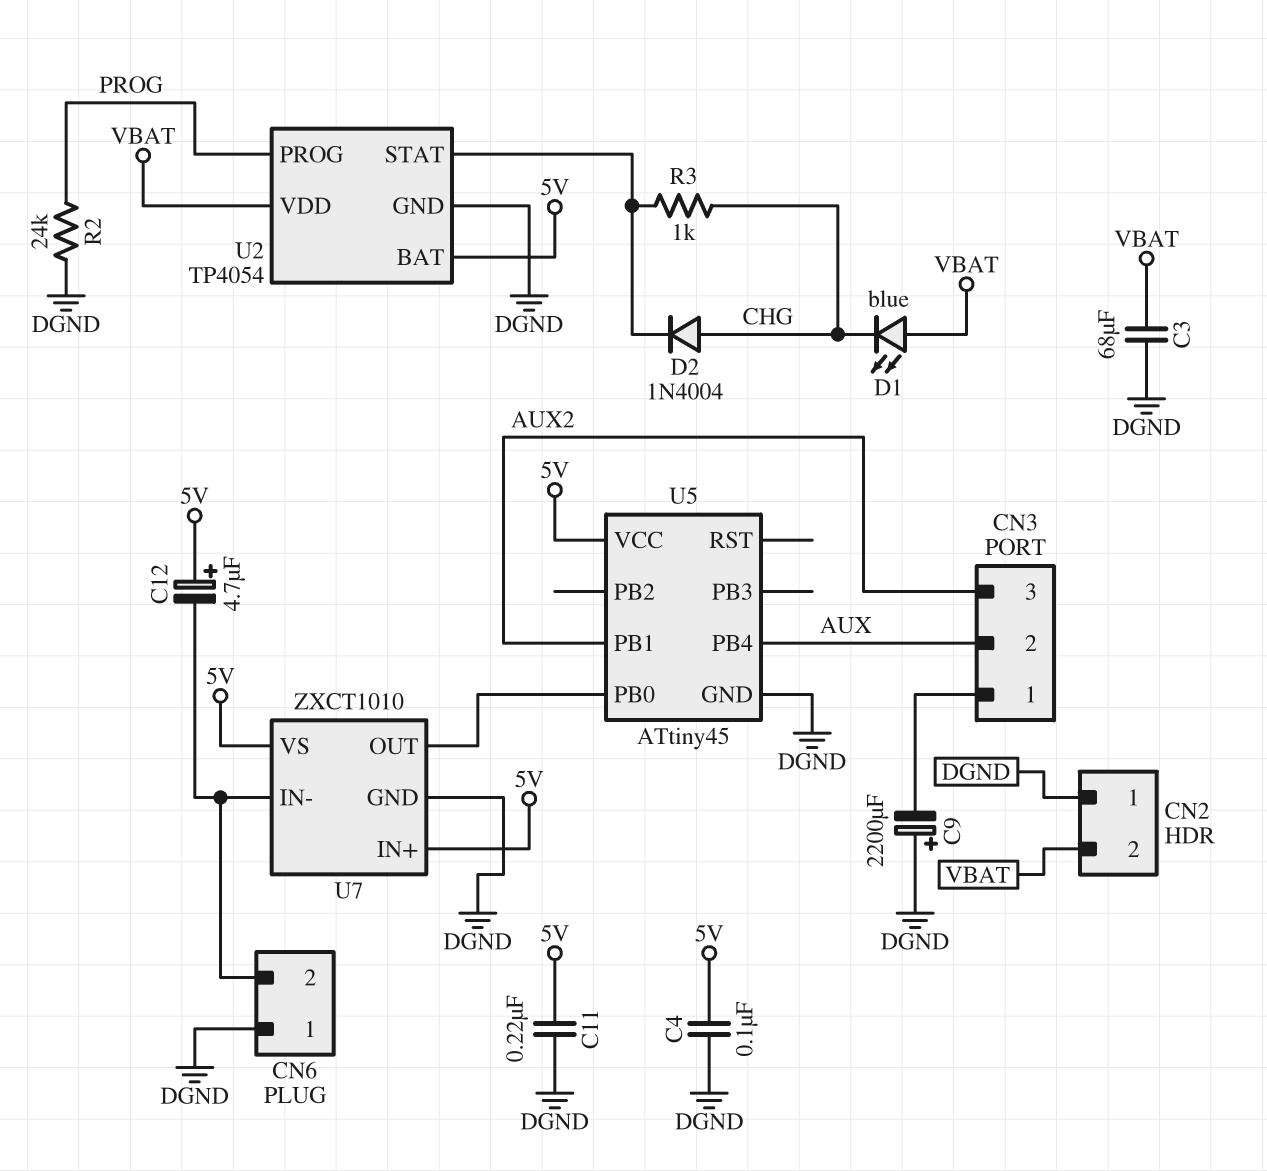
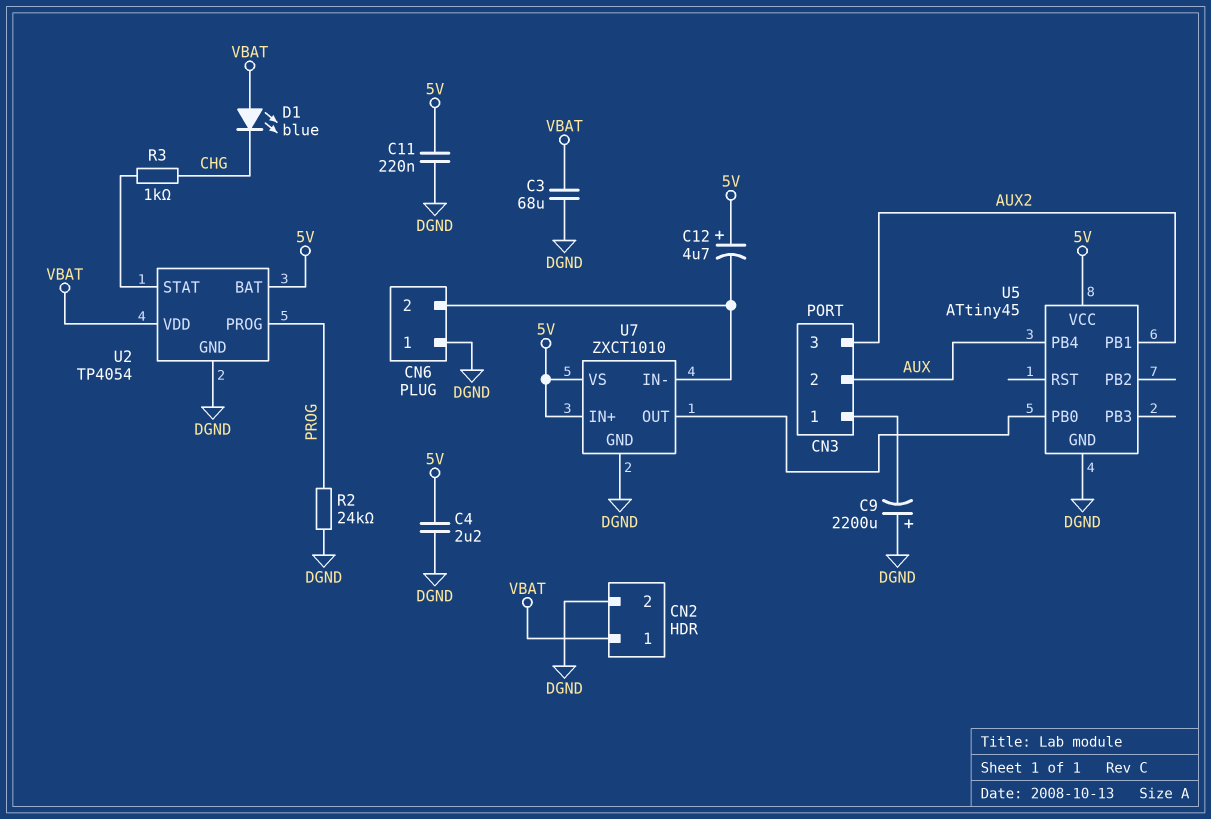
C4: 100nF (5V, DGND) -> 2.2uF (5V, DGND)
CN2 pin 1: DGND -> VBAT
CN2 pin 2: VBAT -> DGND
D2: diode 1N4004 (A CHG, K U2/STAT) -> none

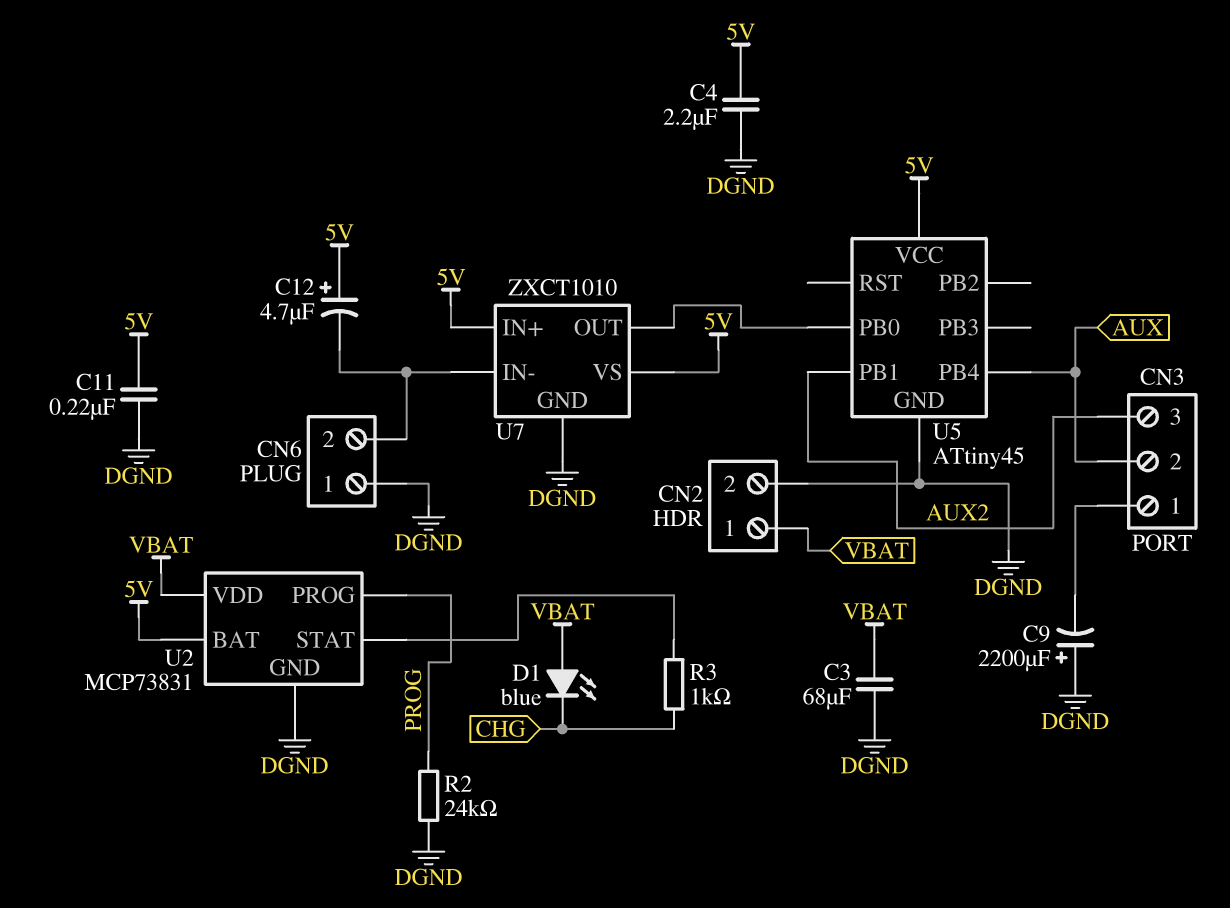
U2: TP4054 -> MCP73831

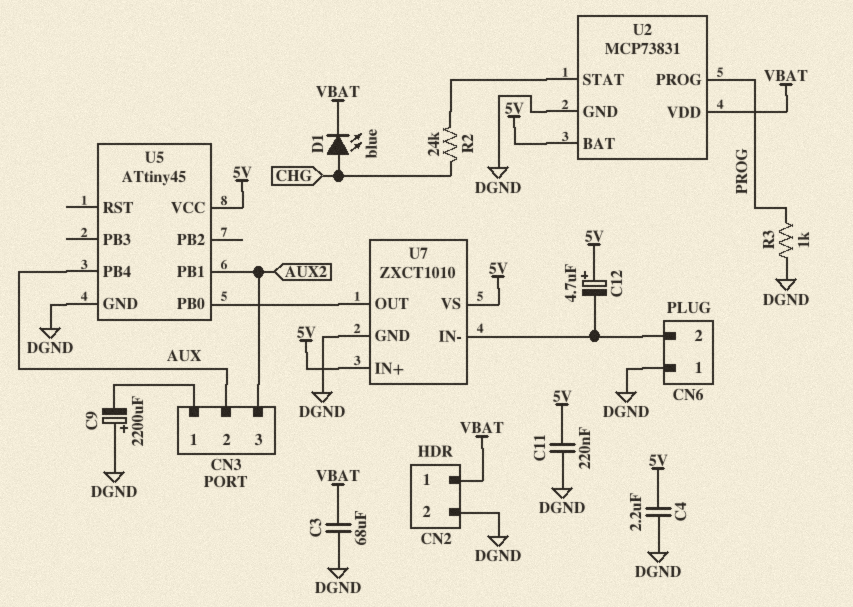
D1: LED blue (A VBAT, K CHG) -> LED blue (A CHG, K VBAT)
R2: 24k (DGND, PROG) -> 24k (CHG, U2/STAT)
R3: 1k (CHG, U2/STAT) -> 1k (DGND, PROG)

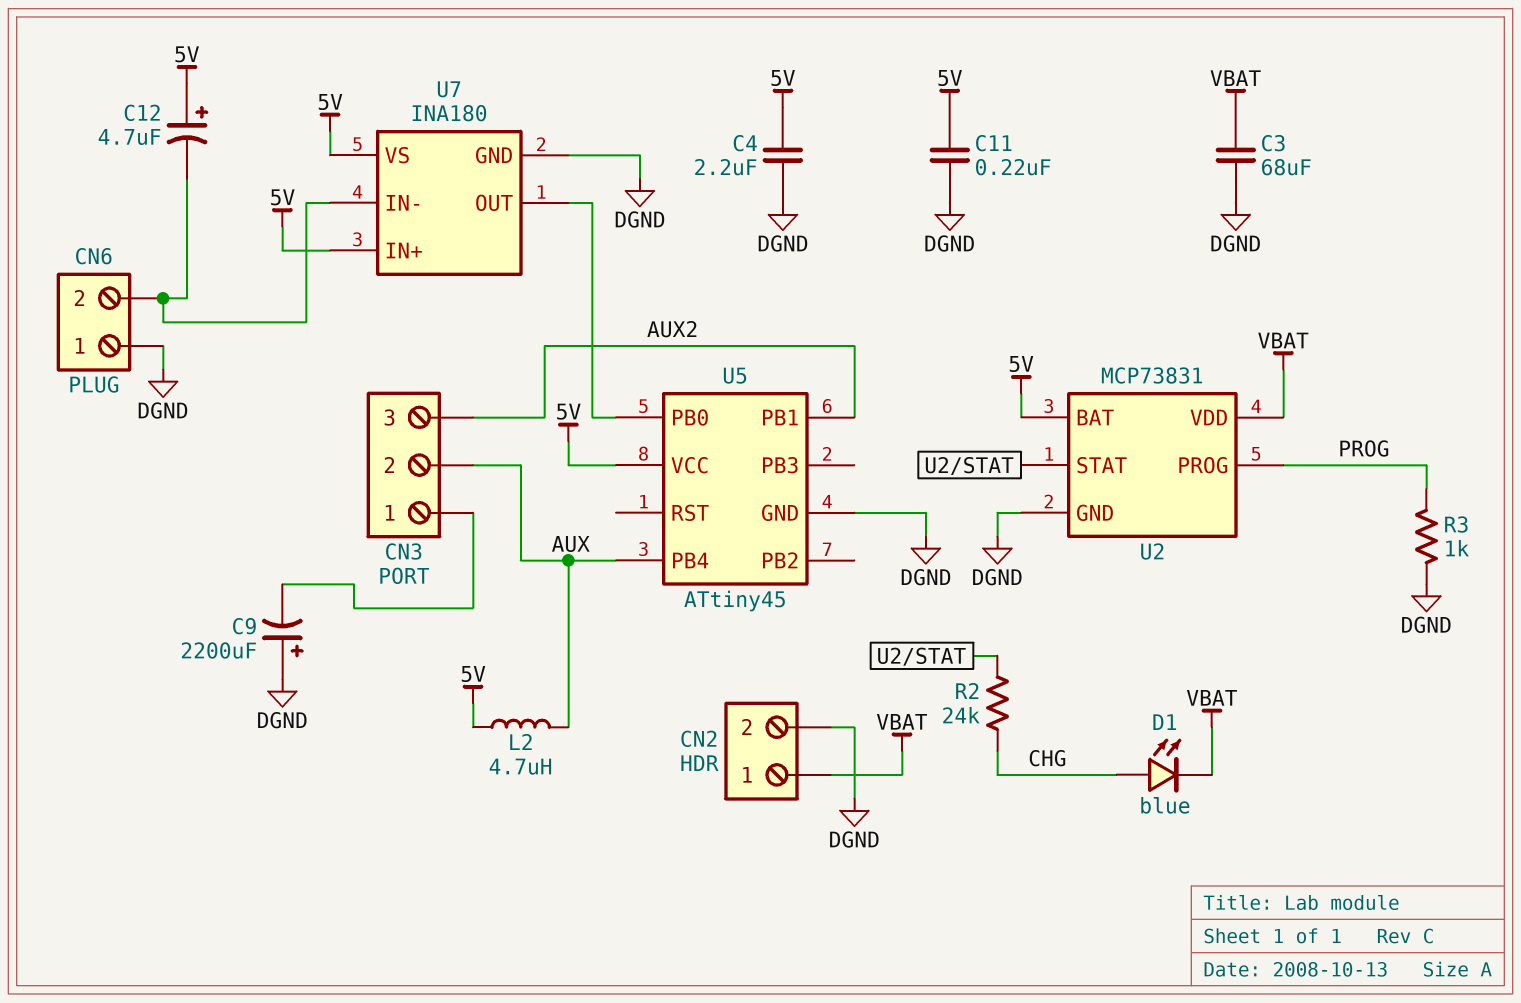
L2: none -> 4.7uH (5V, AUX)
U7: ZXCT1010 -> INA180

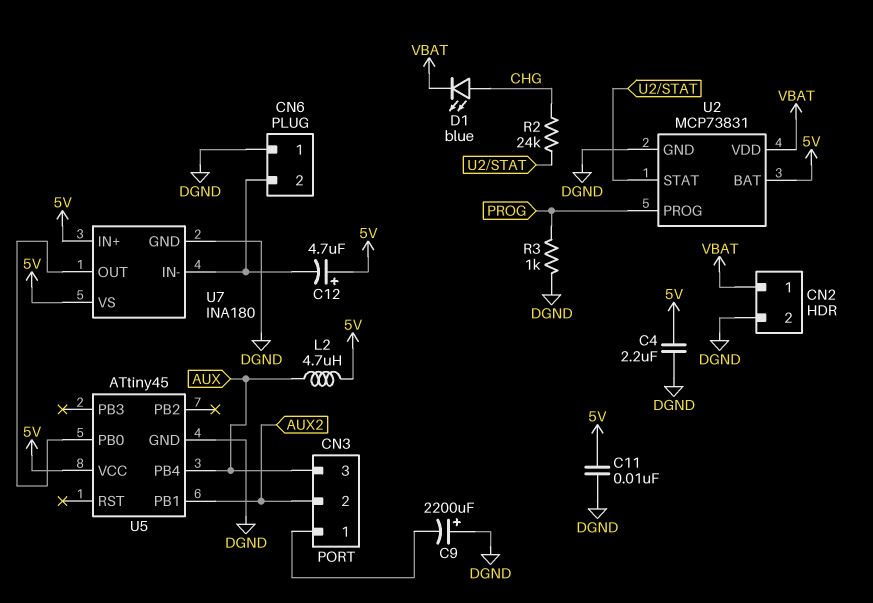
C3: 68uF (DGND, VBAT) -> none
C11: 220nF (5V, DGND) -> 10nF (5V, DGND)
CN3 pin 2: AUX -> AUX2
CN3 pin 3: AUX2 -> AUX

